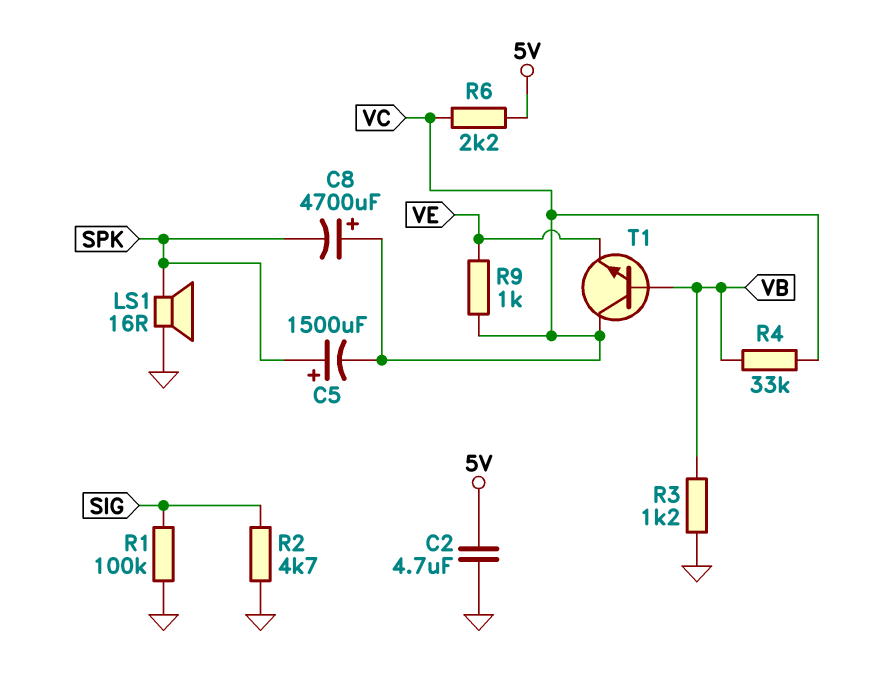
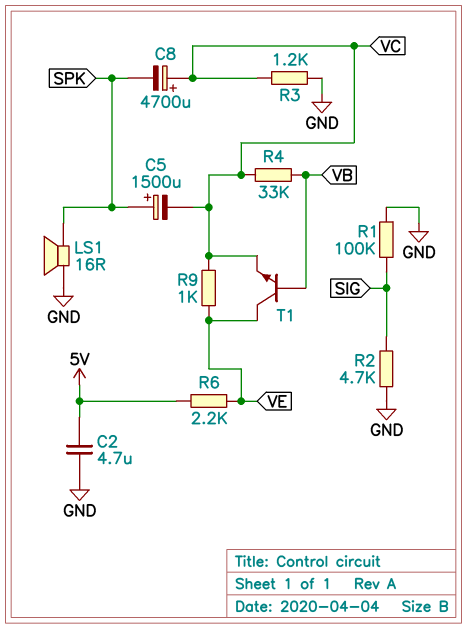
R3: 1.2k (GND, VB) -> 1.2k (GND, VC)
R6: 2.2k (5V, VC) -> 2.2k (5V, VE)
T1: NPN (B VB, C VC, E VE) -> NPN (B VB, C VE, E VC)

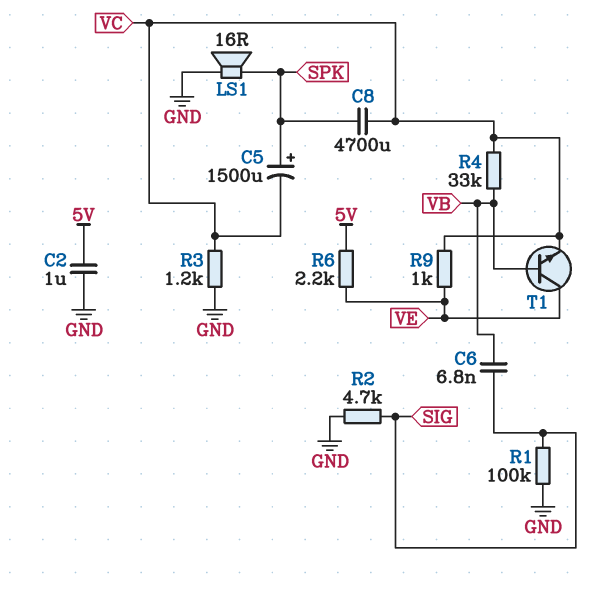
C2: 4.7uF (5V, GND) -> 1uF (5V, GND)
C6: none -> 6.8nF (SIG, VB)
C8: 4700uF (plus VC, minus SPK) -> 4700uF (SPK, VC)

